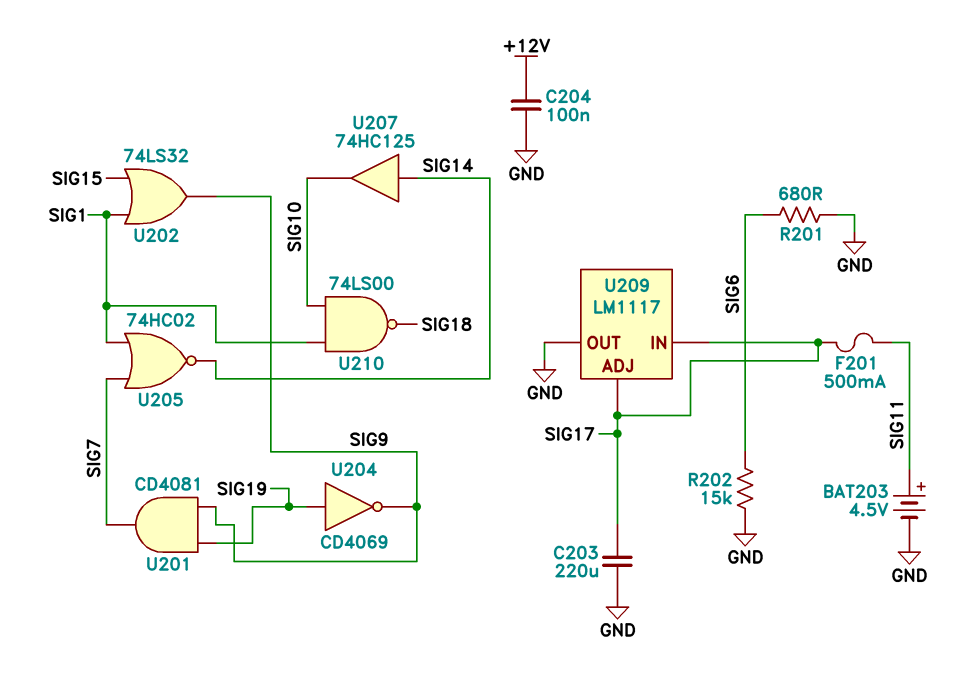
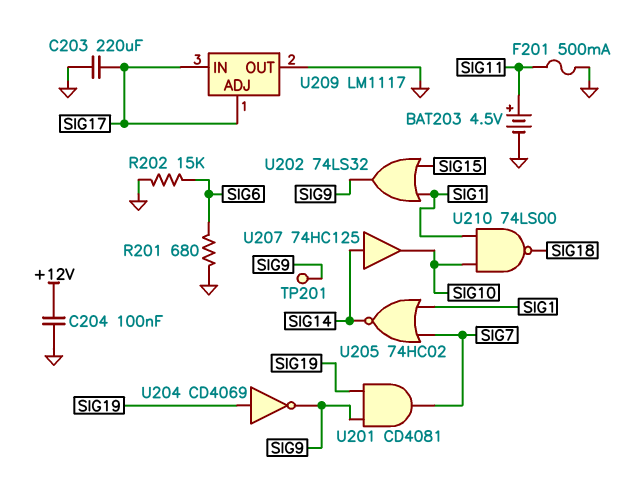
F201: 500mA (SIG11, SIG17) -> 500mA (GND, SIG11)
TP201: none -> test point (SIG9)

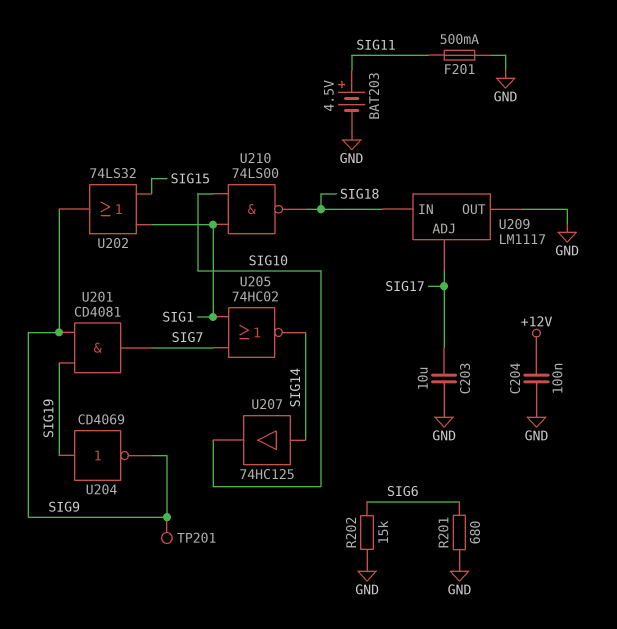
C203: 220uF (GND, SIG17) -> 10uF (GND, SIG17)
U209 pin IN: SIG17 -> SIG18

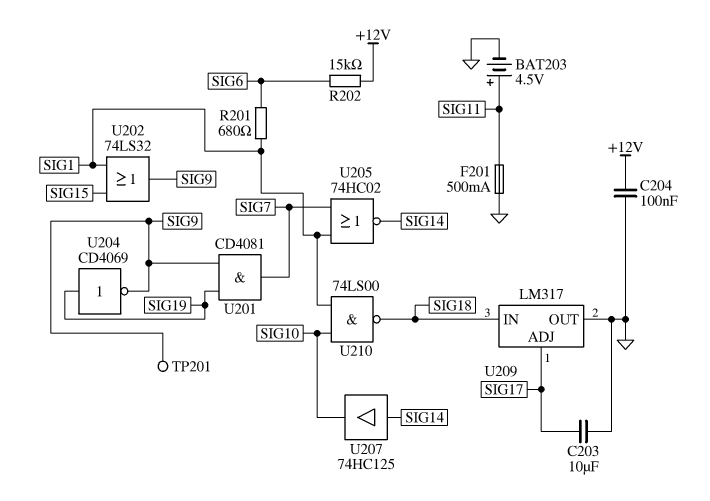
R201: 680 (GND, SIG6) -> 680 (SIG1, SIG6)
R202: 15k (GND, SIG6) -> 15k (+12V, SIG6)
U209: LM1117 -> LM317

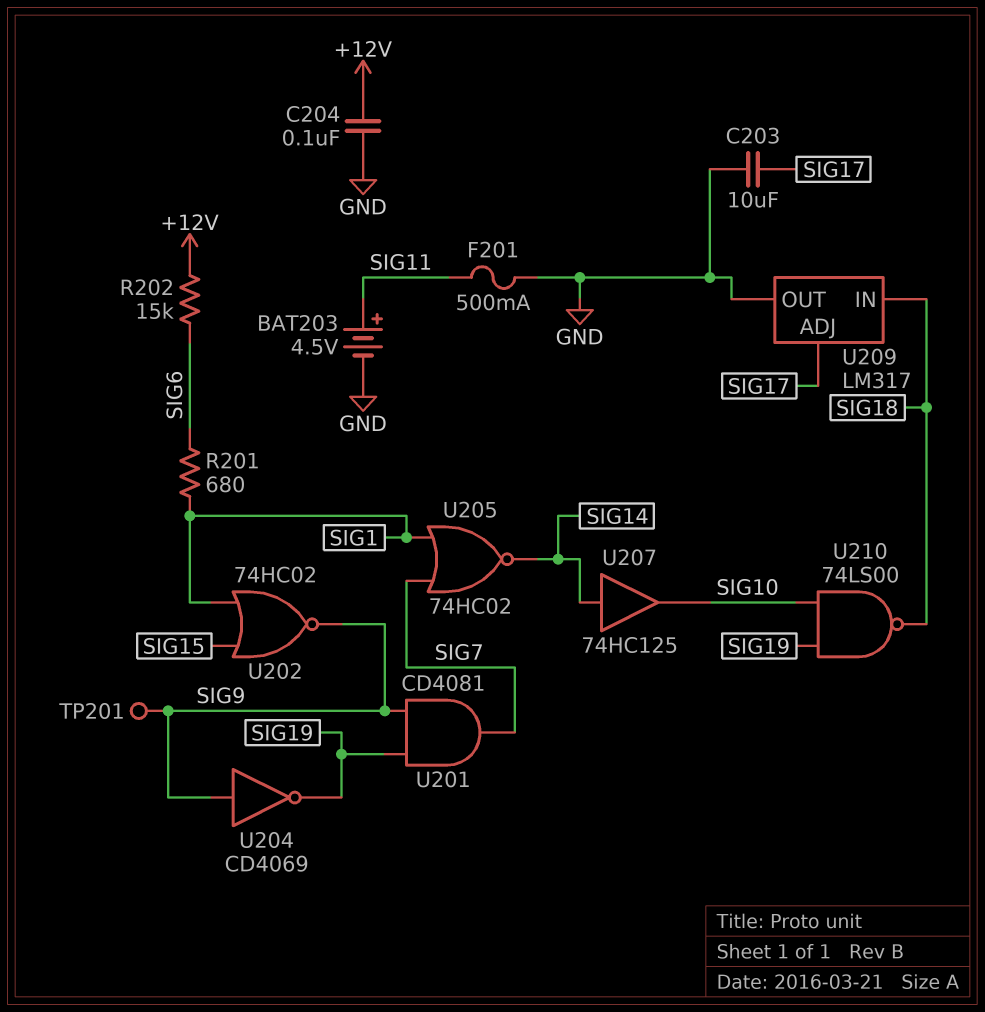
U202: OR 74LS32 (in SIG1, in SIG15, out SIG9) -> NOR 74HC02 (in SIG1, in SIG15, out SIG9)
U204: NOT CD4069 (in SIG19, out SIG9) -> NOT CD4069 (in SIG9, out SIG19)
U210: NAND 74LS00 (in SIG1, in SIG10, out SIG18) -> NAND 74LS00 (in SIG10, in SIG19, out SIG18)

